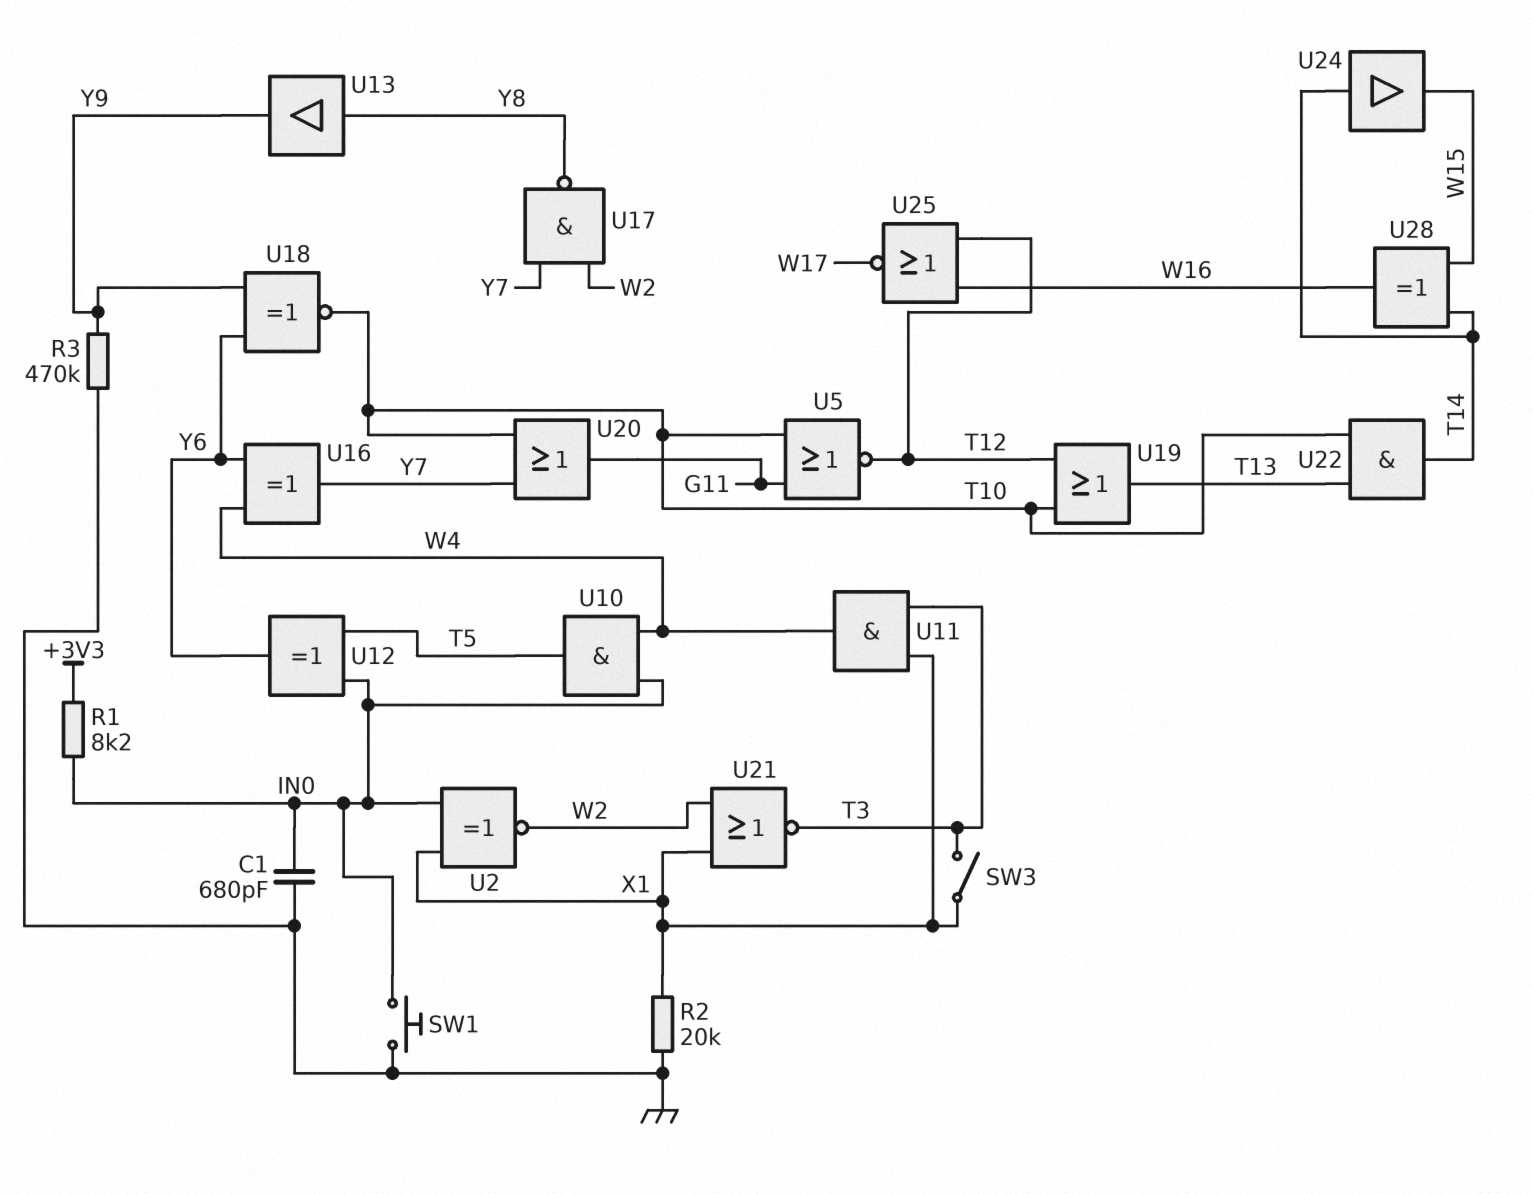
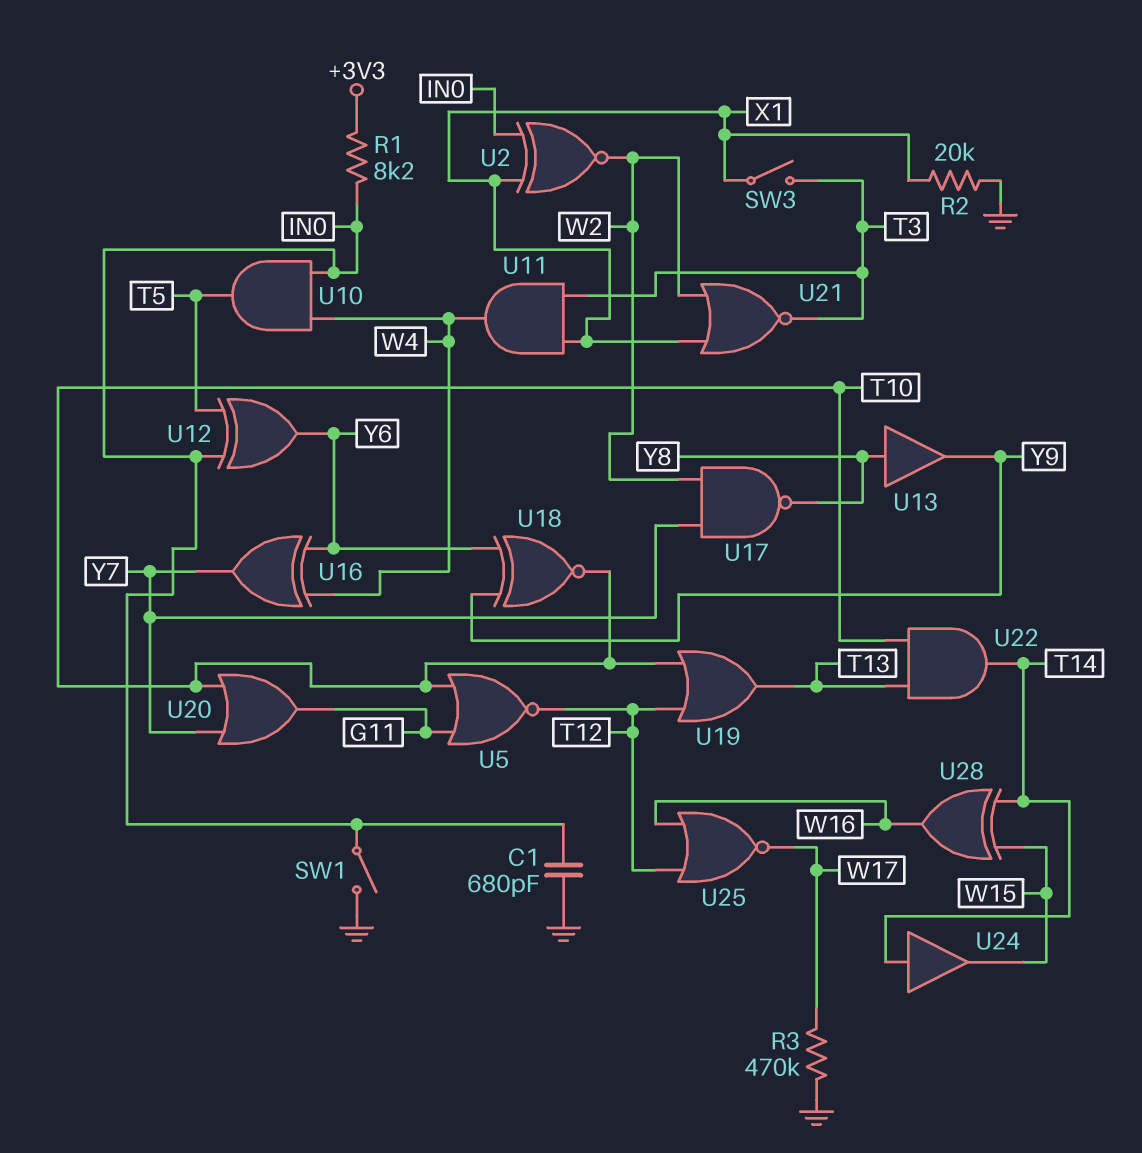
R3: 470k (GND, Y9) -> 470k (GND, W17)
SW1: button (GND, IN0) -> switch (GND, IN0)

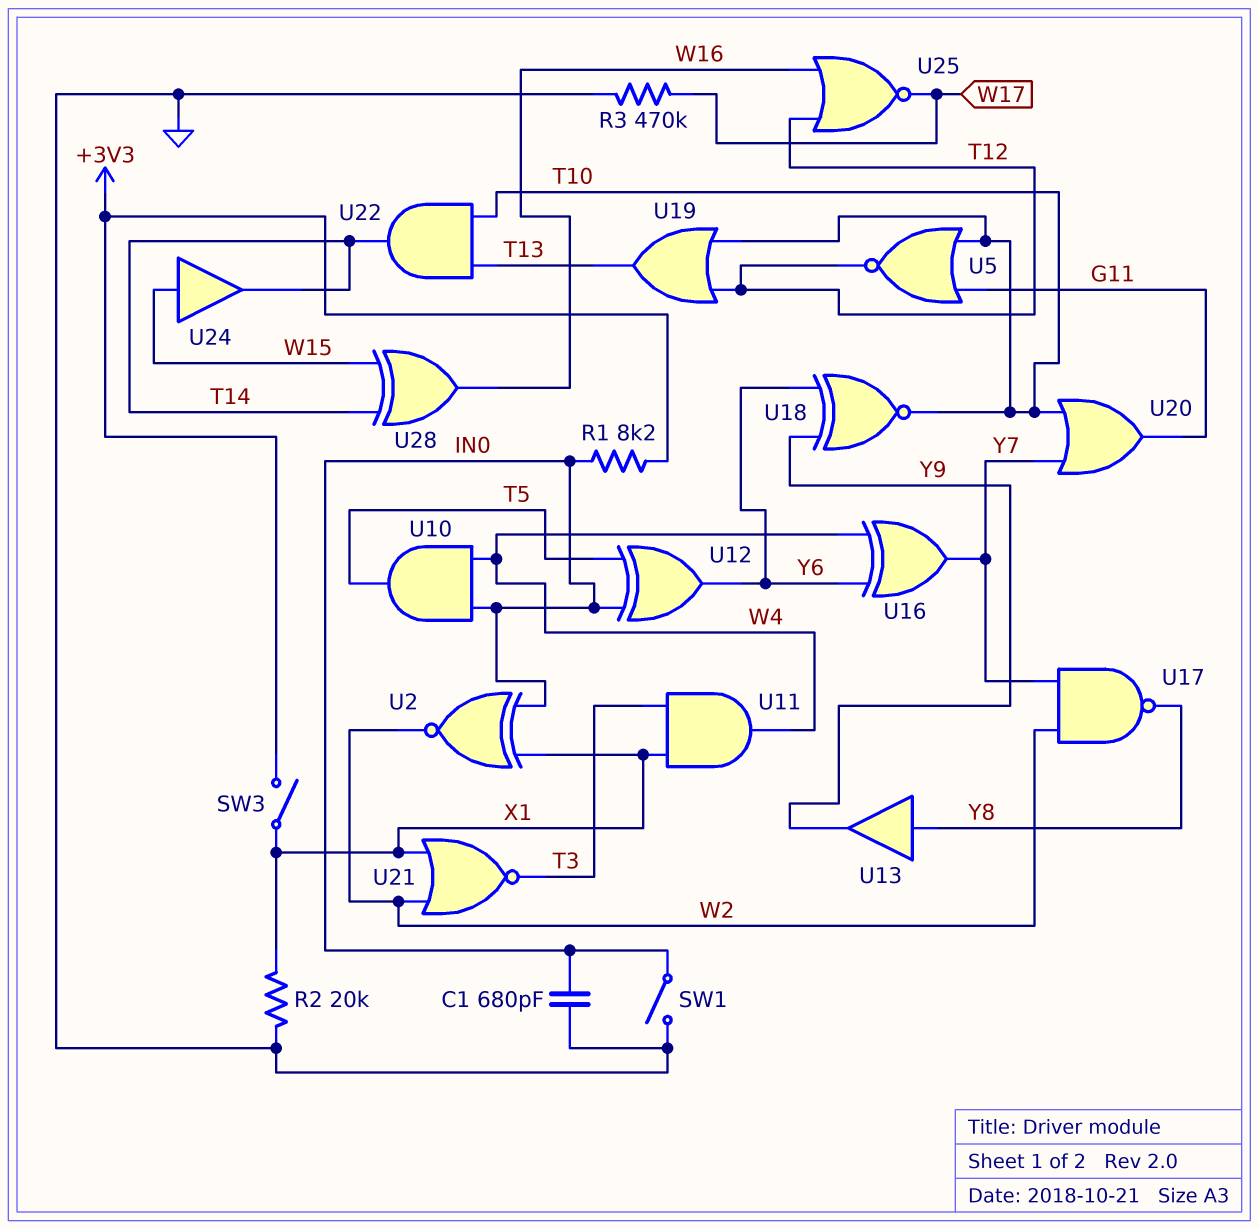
SW3: switch (T3, X1) -> switch (+3V3, X1)
U24: buffer (in T14, out W15) -> buffer (in W15, out T14)

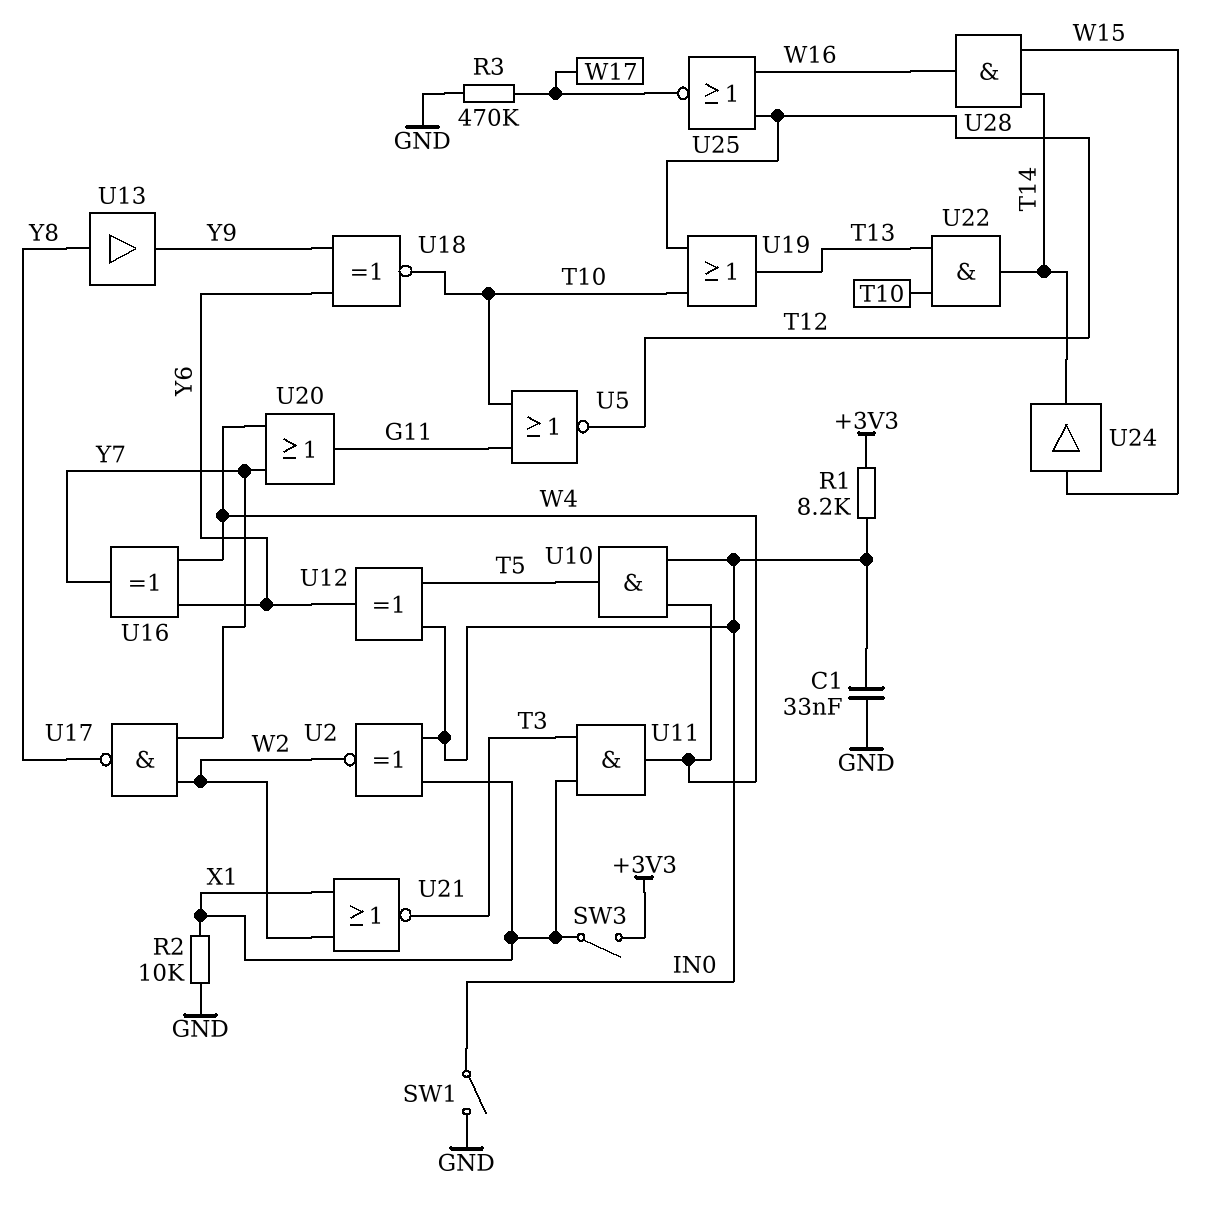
C1: 680pF (GND, IN0) -> 33nF (GND, IN0)
R2: 20k (GND, X1) -> 10k (GND, X1)
U20: OR (in T10, in Y7, out G11) -> OR (in W4, in Y7, out G11)
U28: XOR (in T14, in W15, out W16) -> AND (in T14, in W15, out W16)

